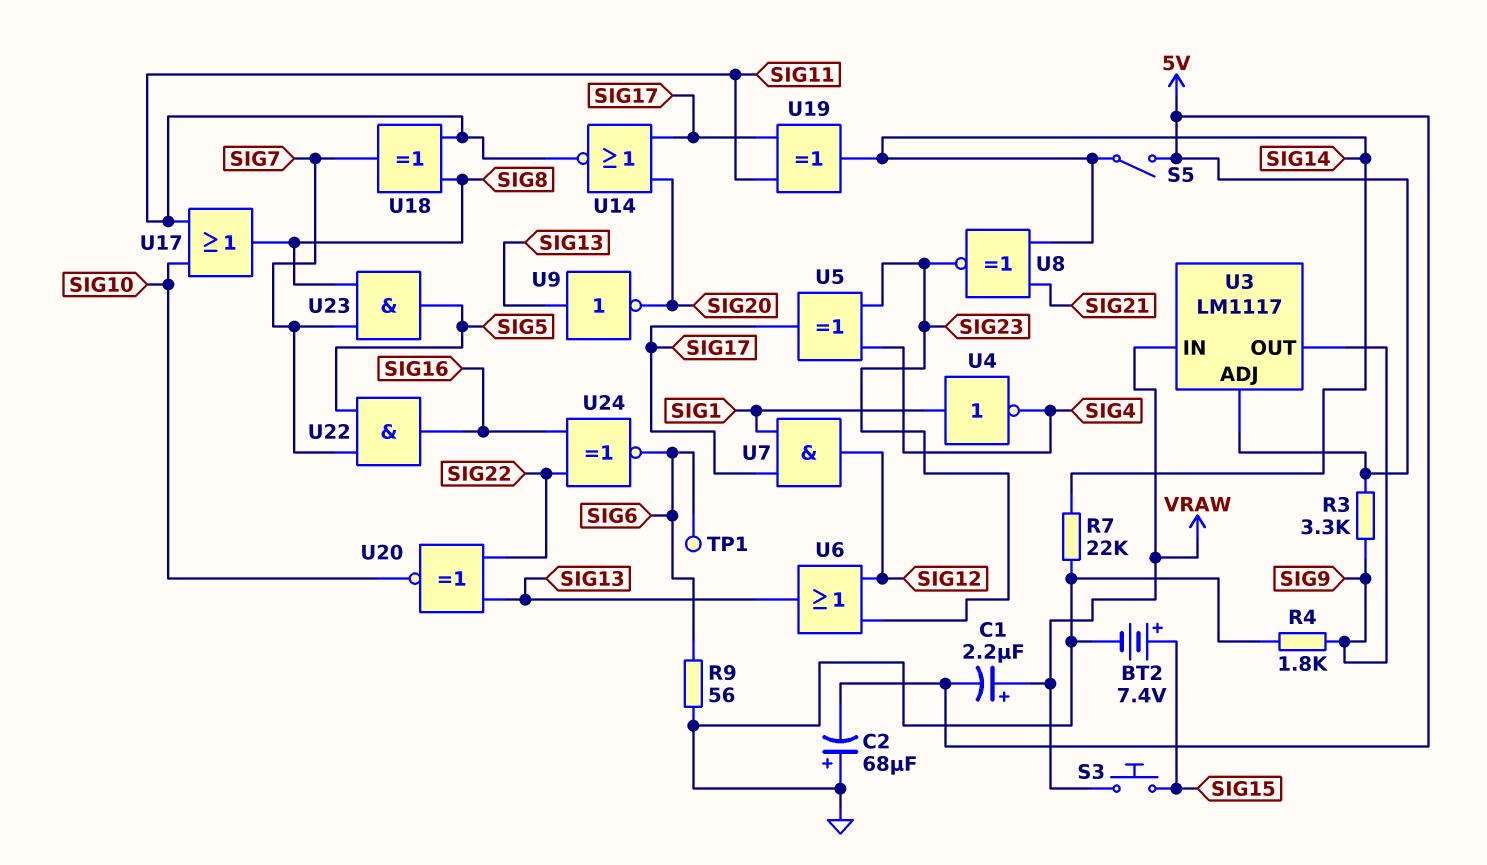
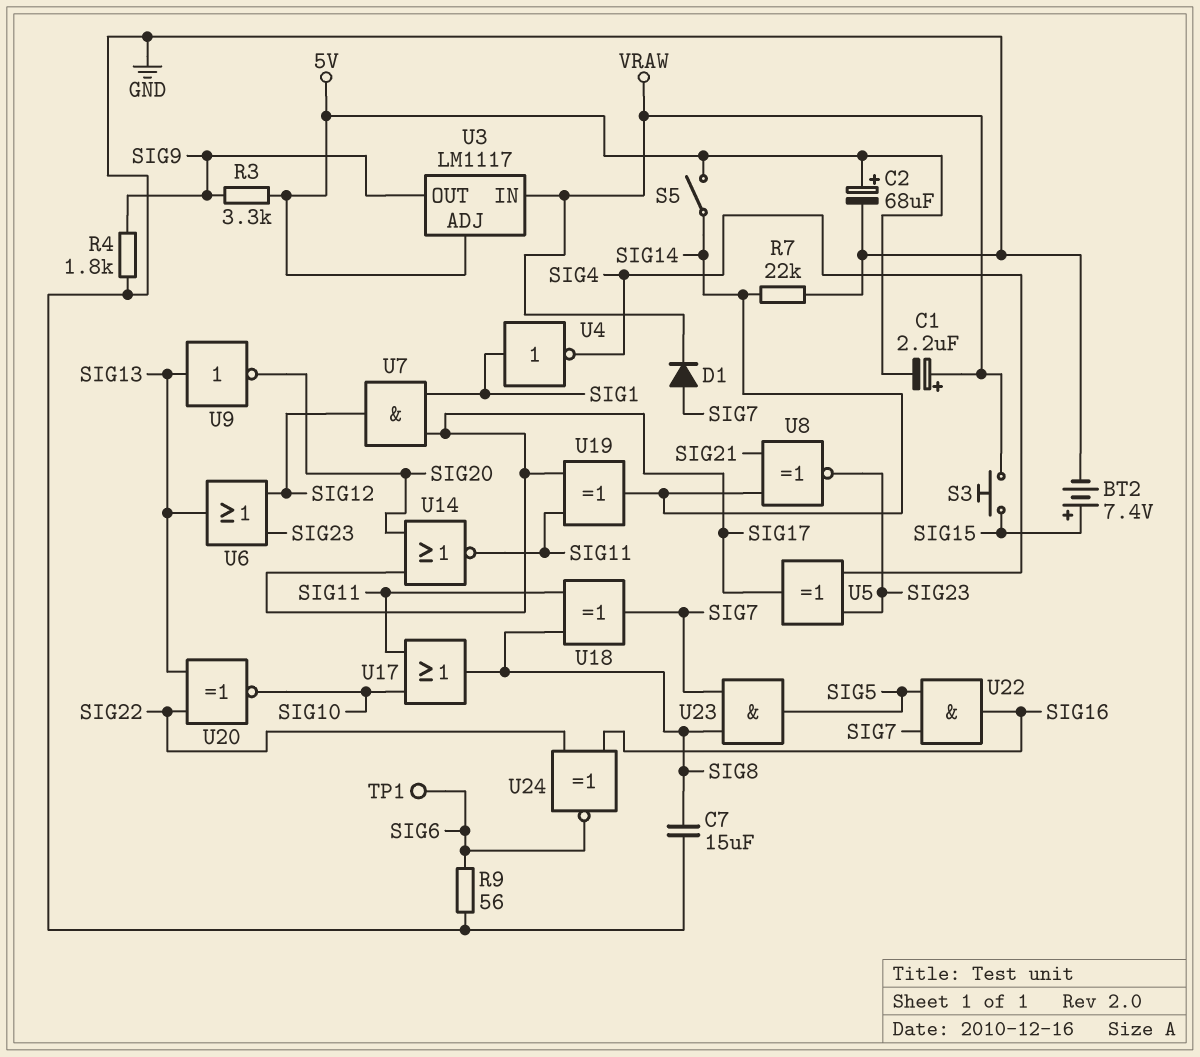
C2: 68uF (plus GND, minus 5V) -> 68uF (plus 5V, minus GND)
C7: none -> 15uF (GND, SIG8)
D1: none -> diode (A SIG7, K VRAW)

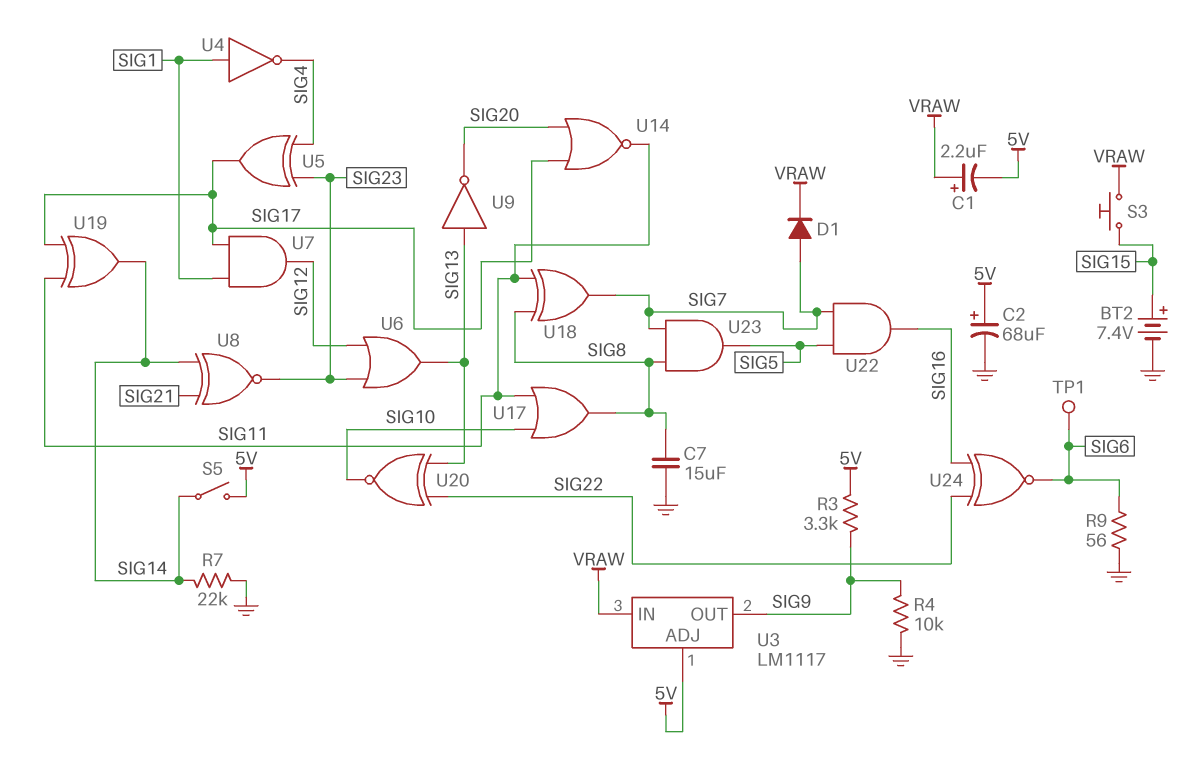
R4: 1.8k (GND, SIG9) -> 10k (GND, SIG9)

